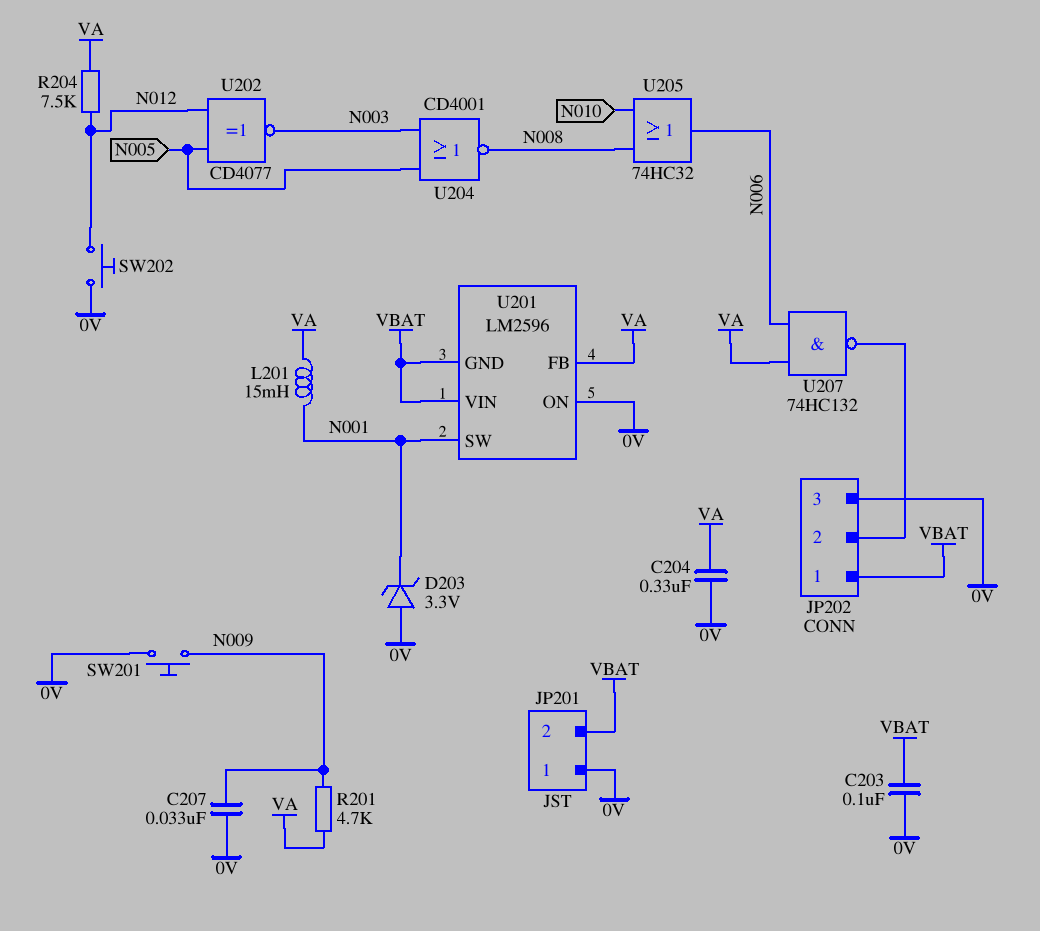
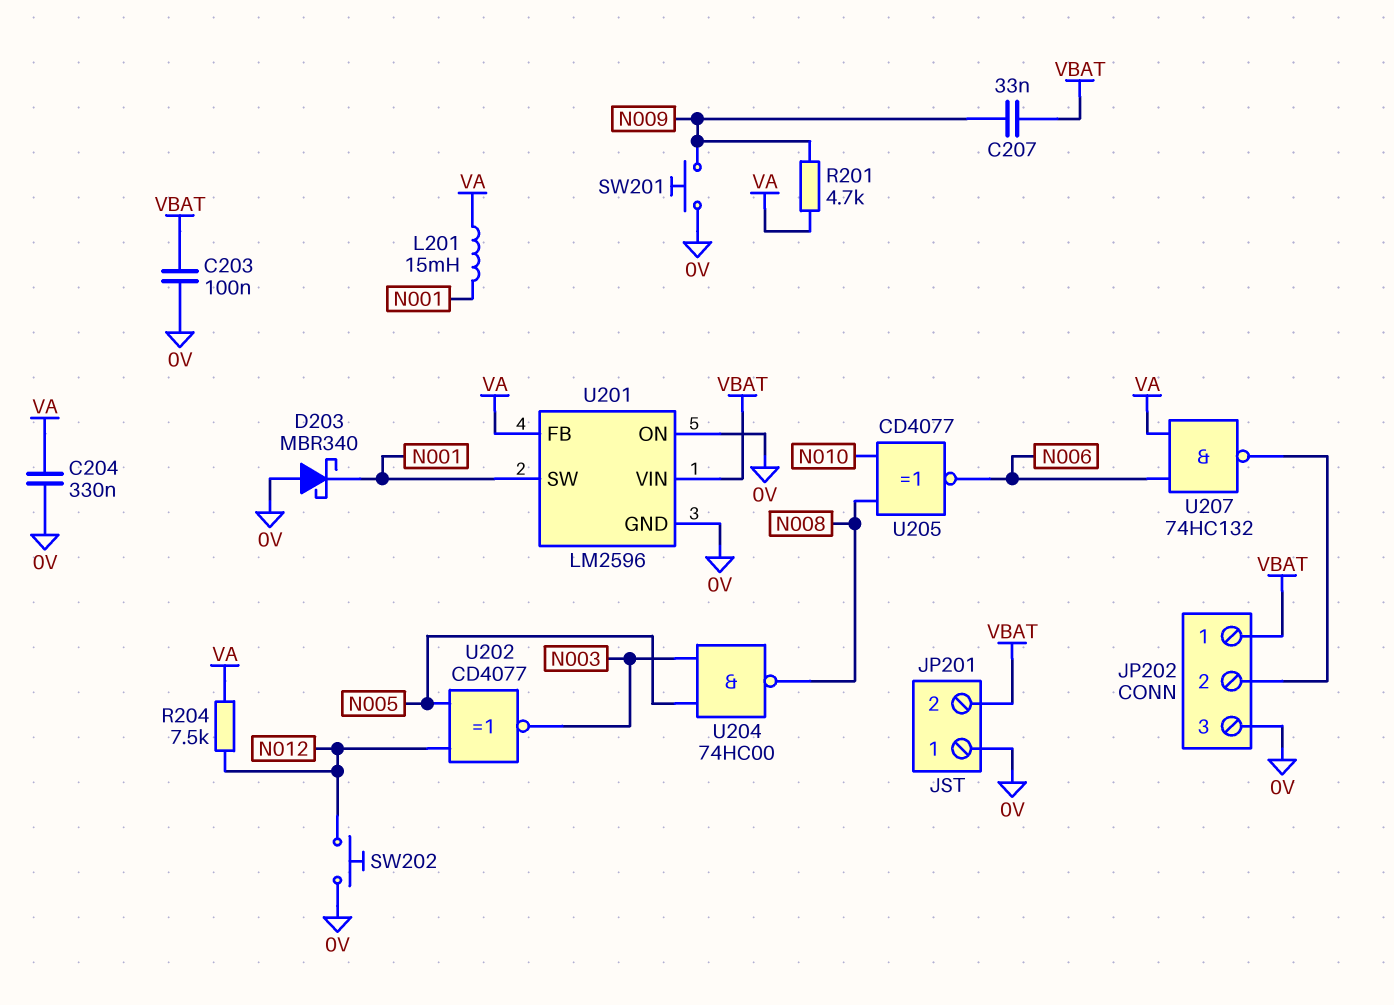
C207: 33nF (0V, N009) -> 33nF (N009, VBAT)
D203: zener 3.3V (A 0V, K N001) -> schottky MBR340 (A 0V, K N001)
U201 pin GND: VBAT -> 0V
U204: NOR CD4001 (in N003, in N005, out N008) -> NAND 74HC00 (in N003, in N005, out N008)
U205: OR 74HC32 (in N008, in N010, out N006) -> XNOR CD4077 (in N008, in N010, out N006)

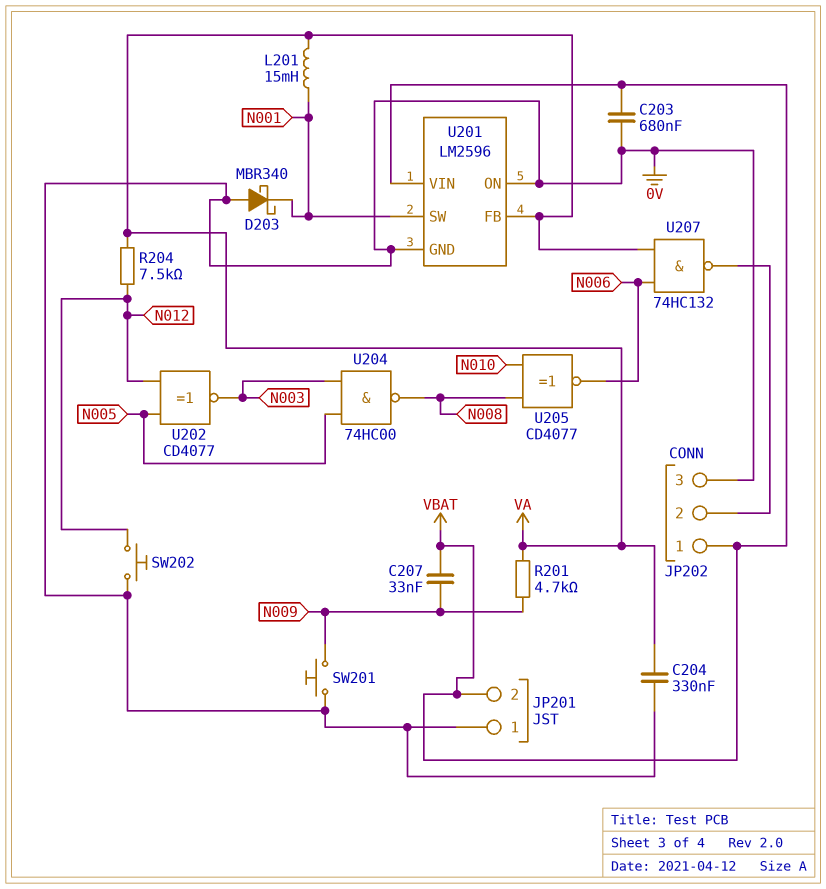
C203: 100nF (0V, VBAT) -> 680nF (0V, VBAT)

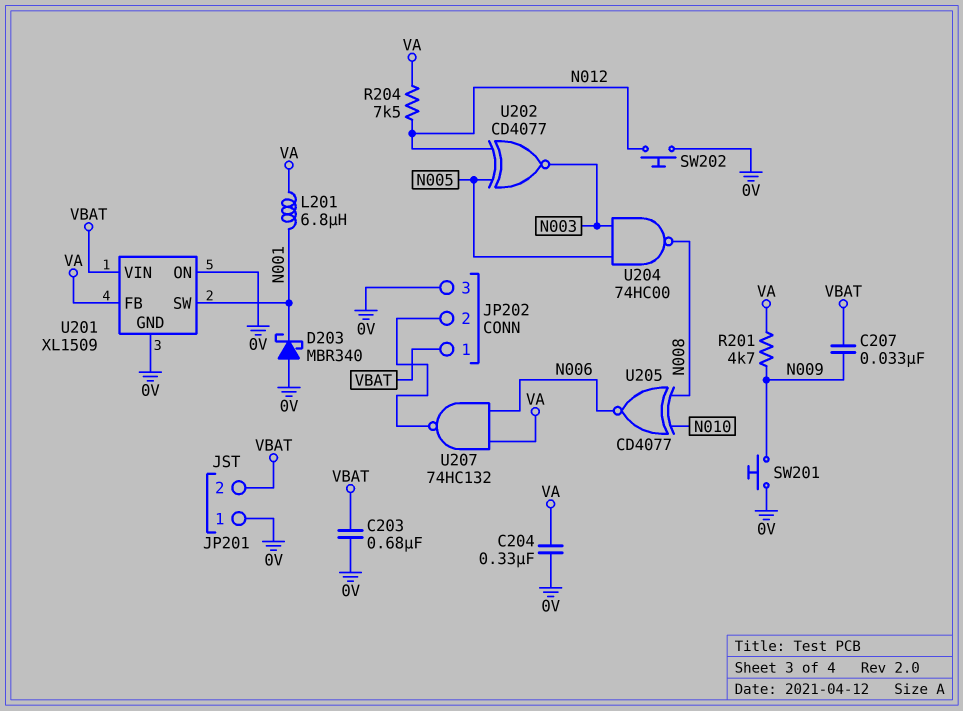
L201: 15mH (N001, VA) -> 6.8uH (N001, VA)
U201: LM2596 -> XL1509

